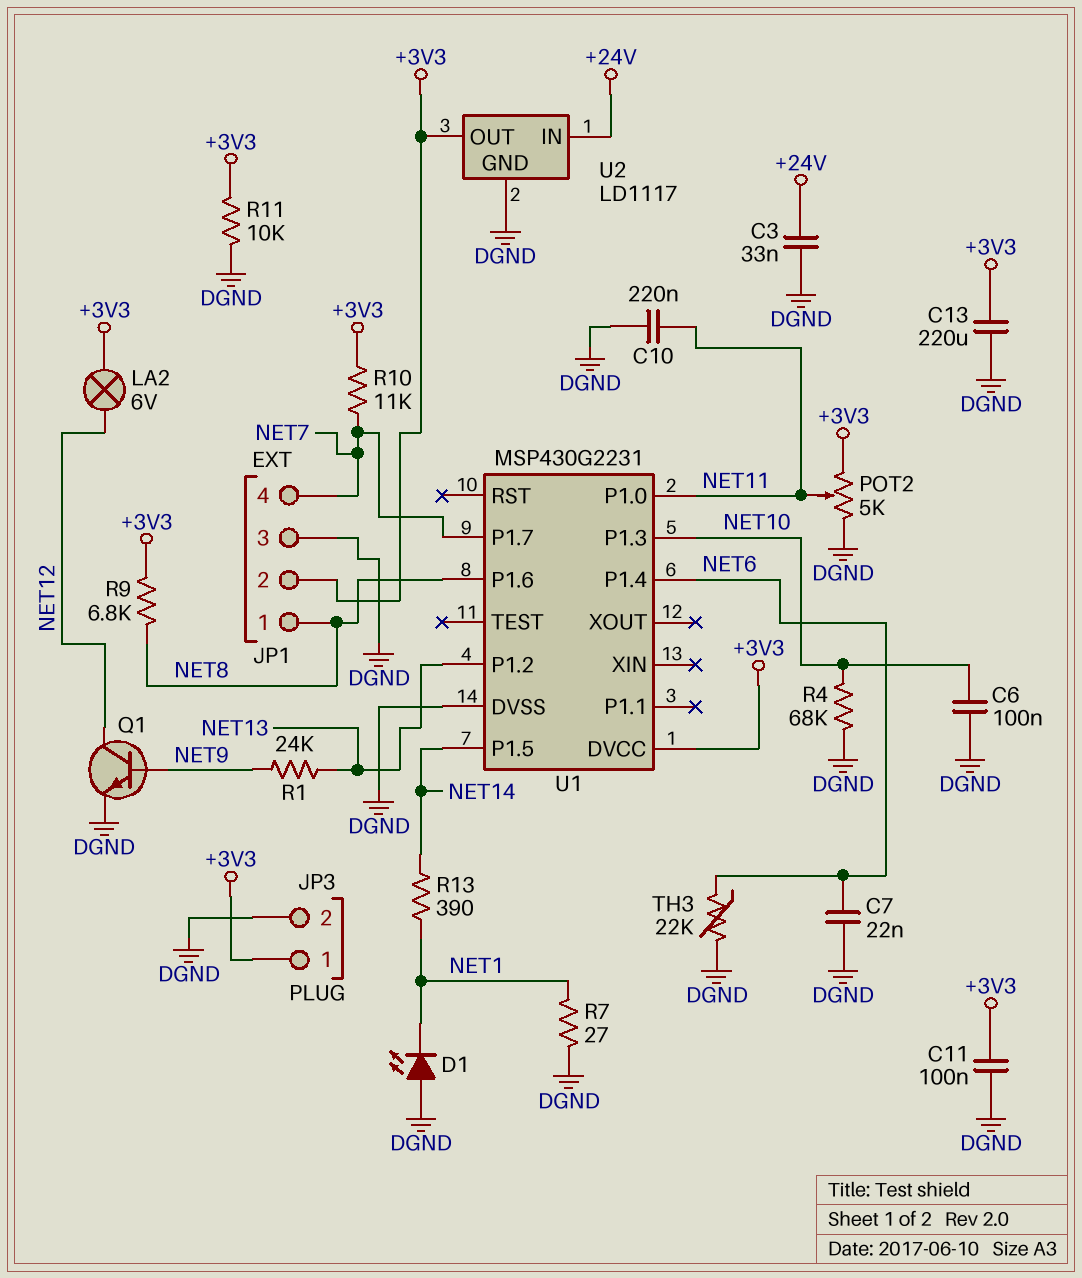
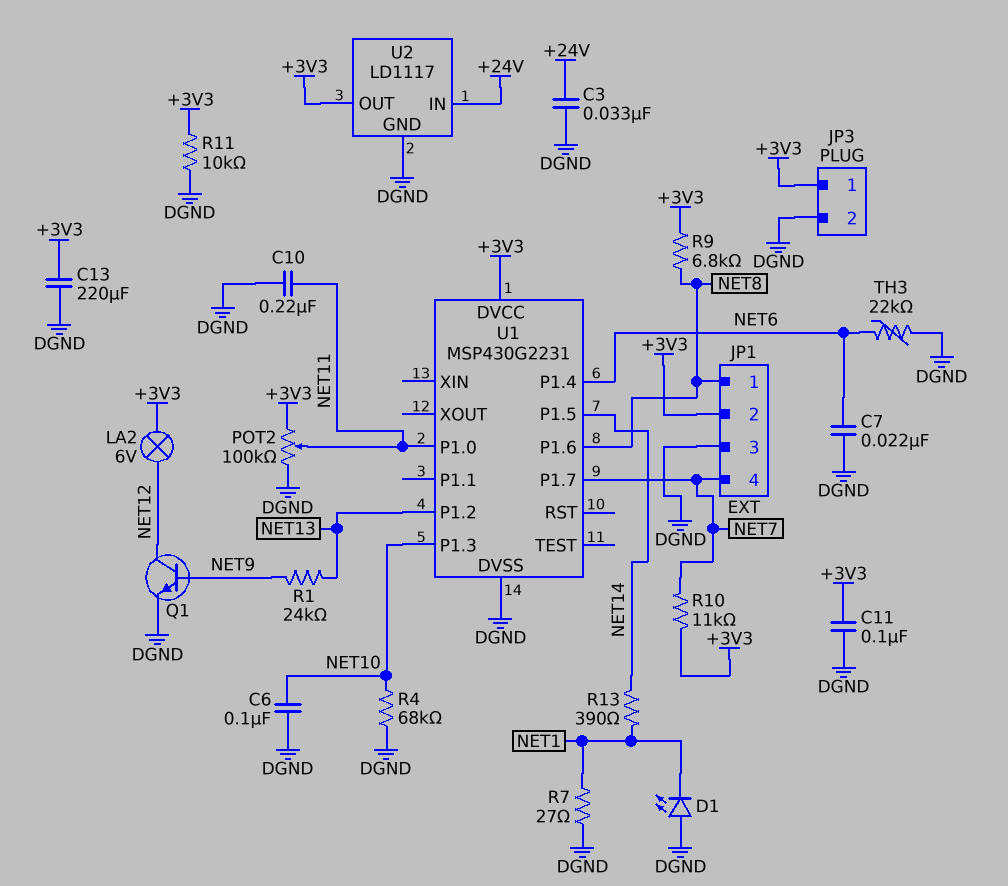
POT2: 5k (+3V3, DGND, wiper NET11) -> 100k (+3V3, DGND, wiper NET11)

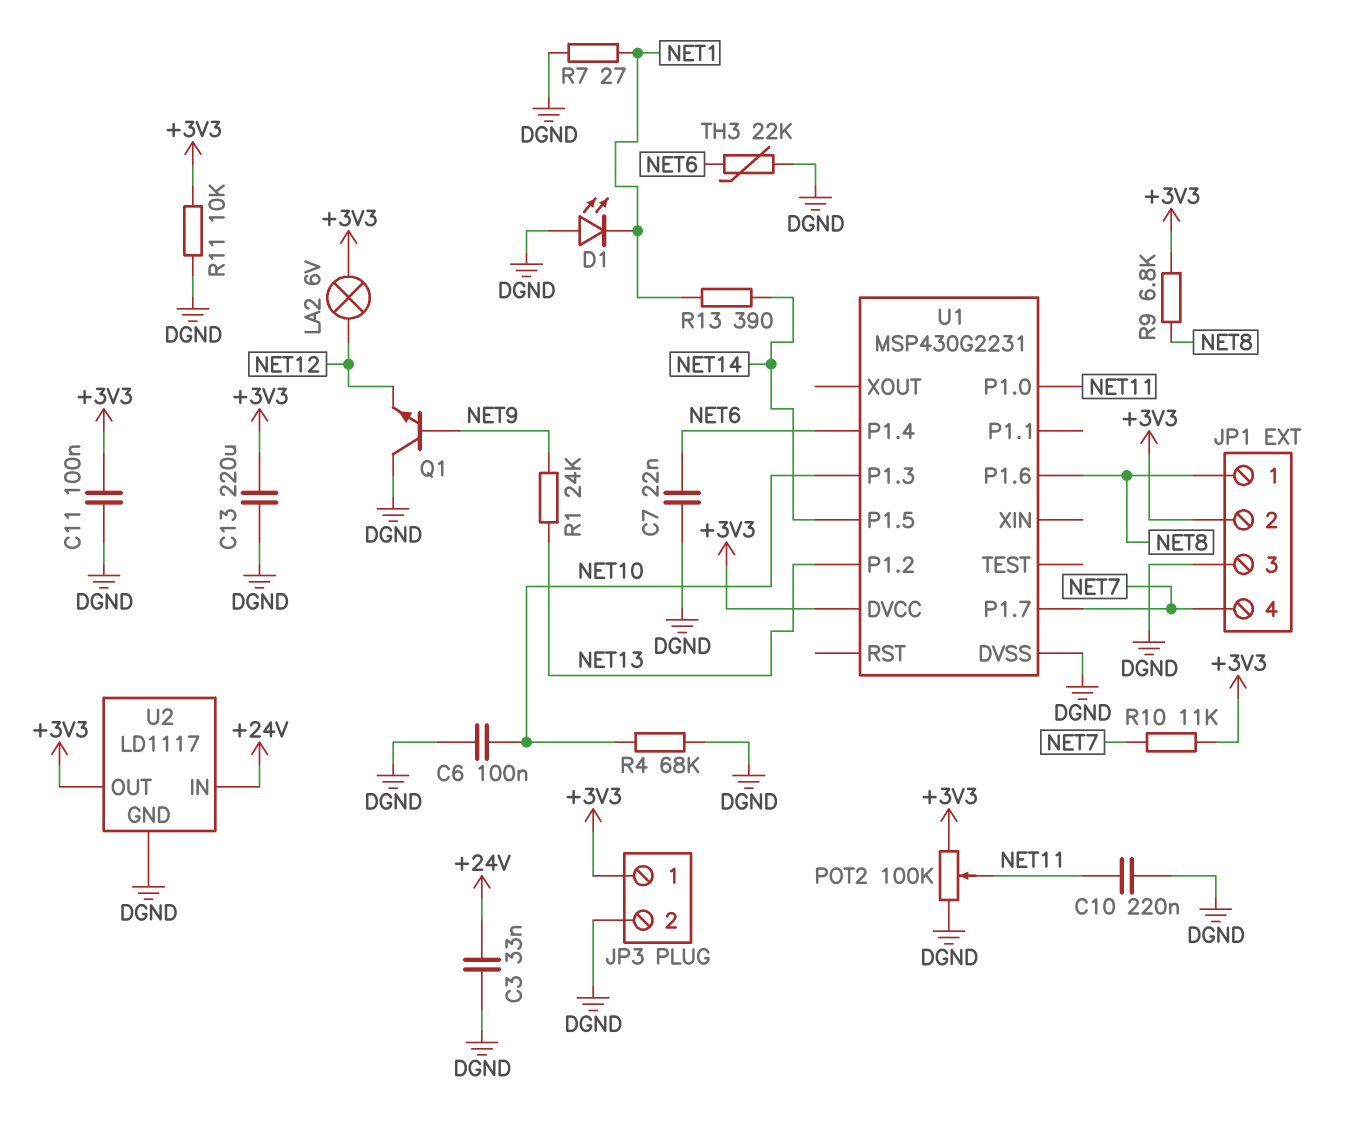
Q1: NPN (B NET9, C NET12, E DGND) -> NPN (B NET9, C DGND, E NET12)

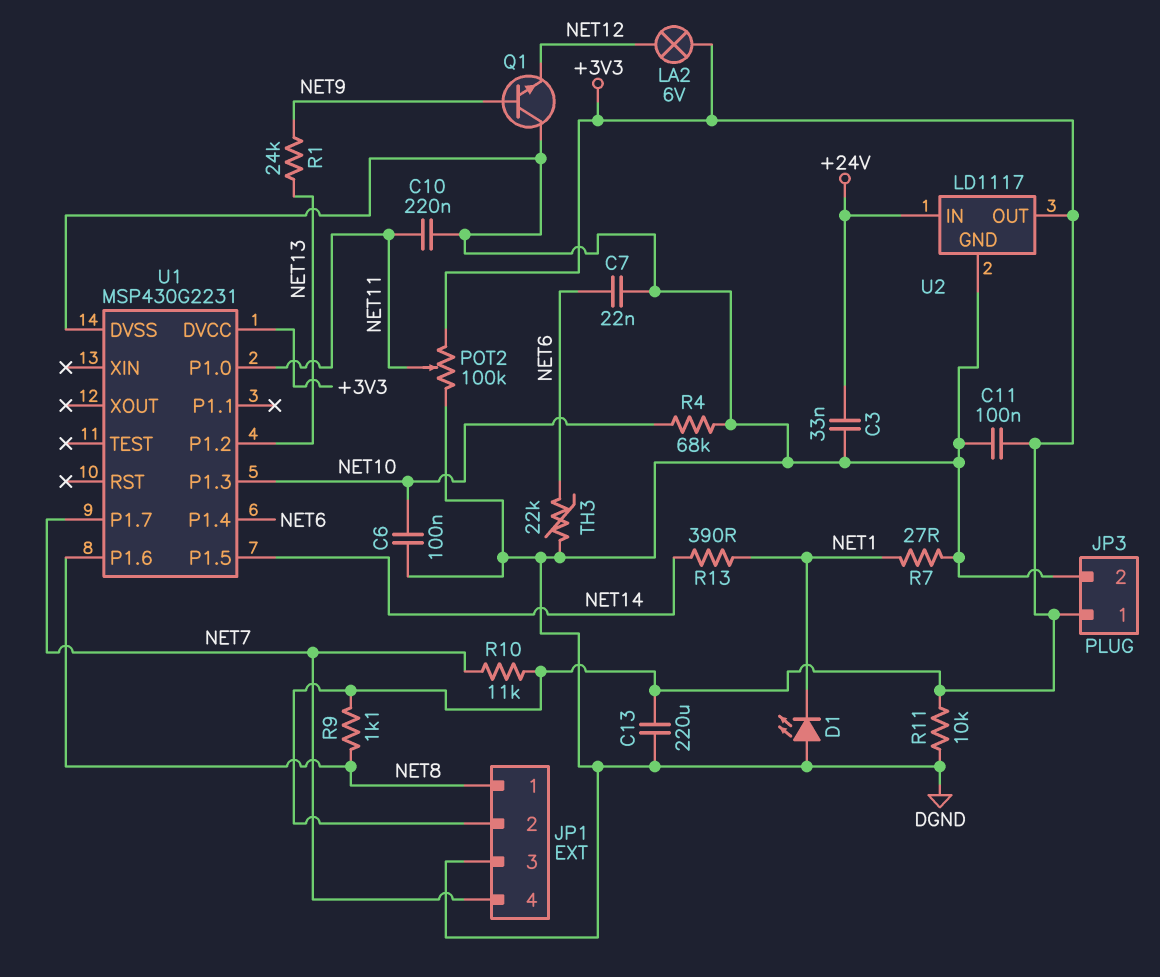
R9: 6.8k (+3V3, NET8) -> 1.1k (+3V3, NET8)

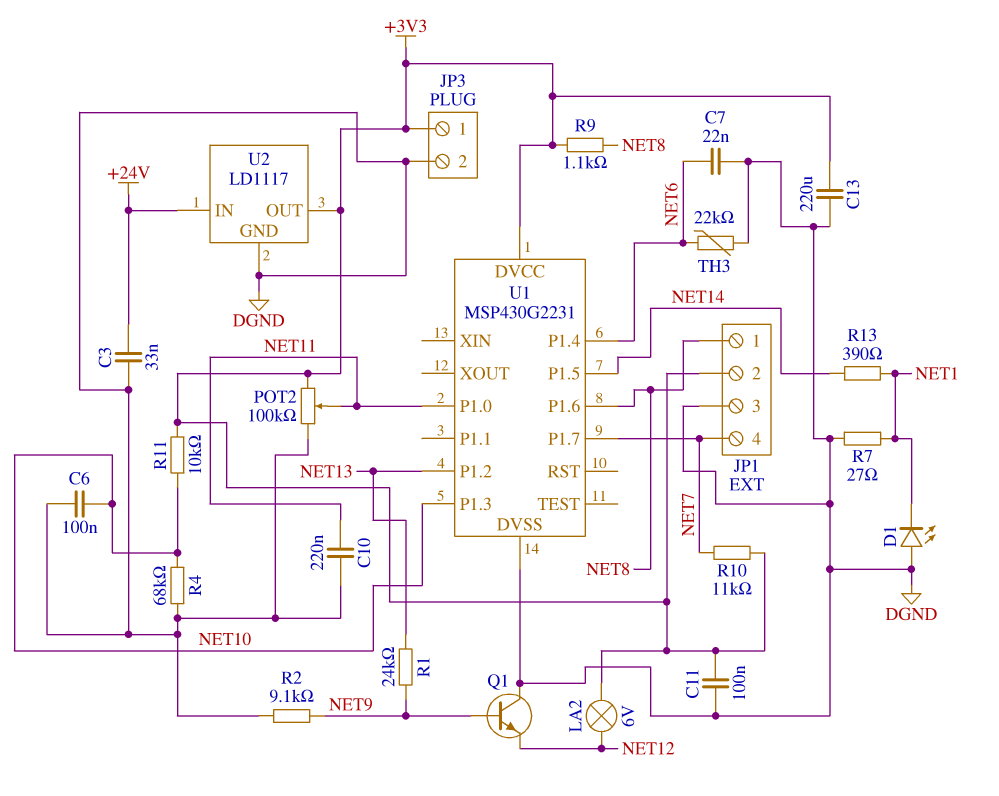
R2: none -> 9.1k (DGND, NET9)
R11: 10k (+3V3, DGND) -> 10k (+3V3, NET10)

